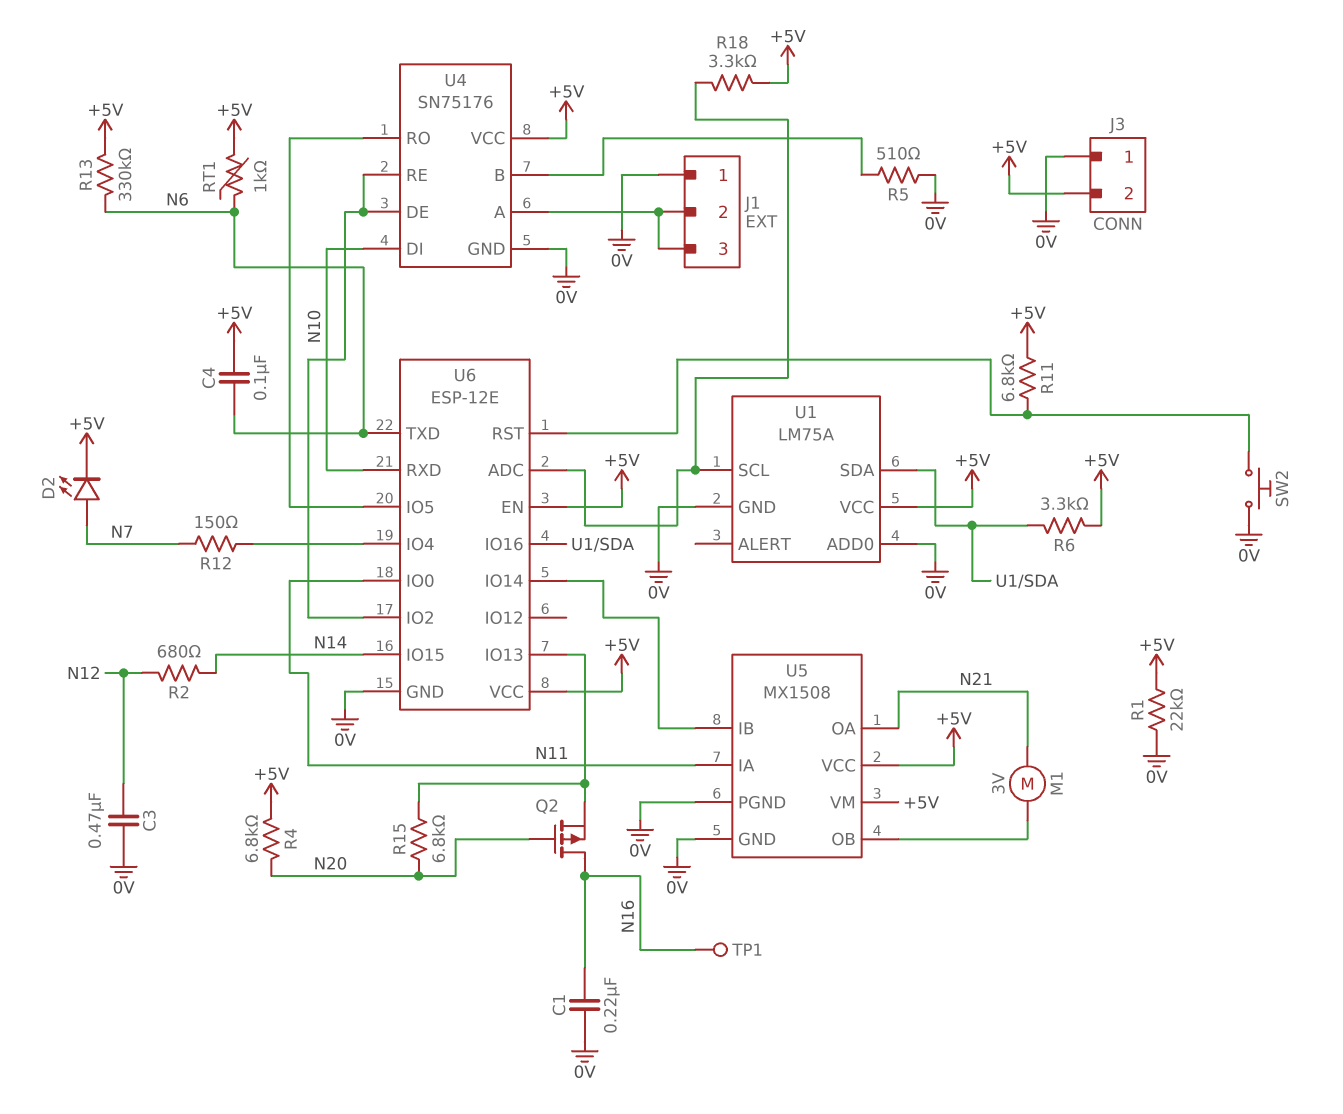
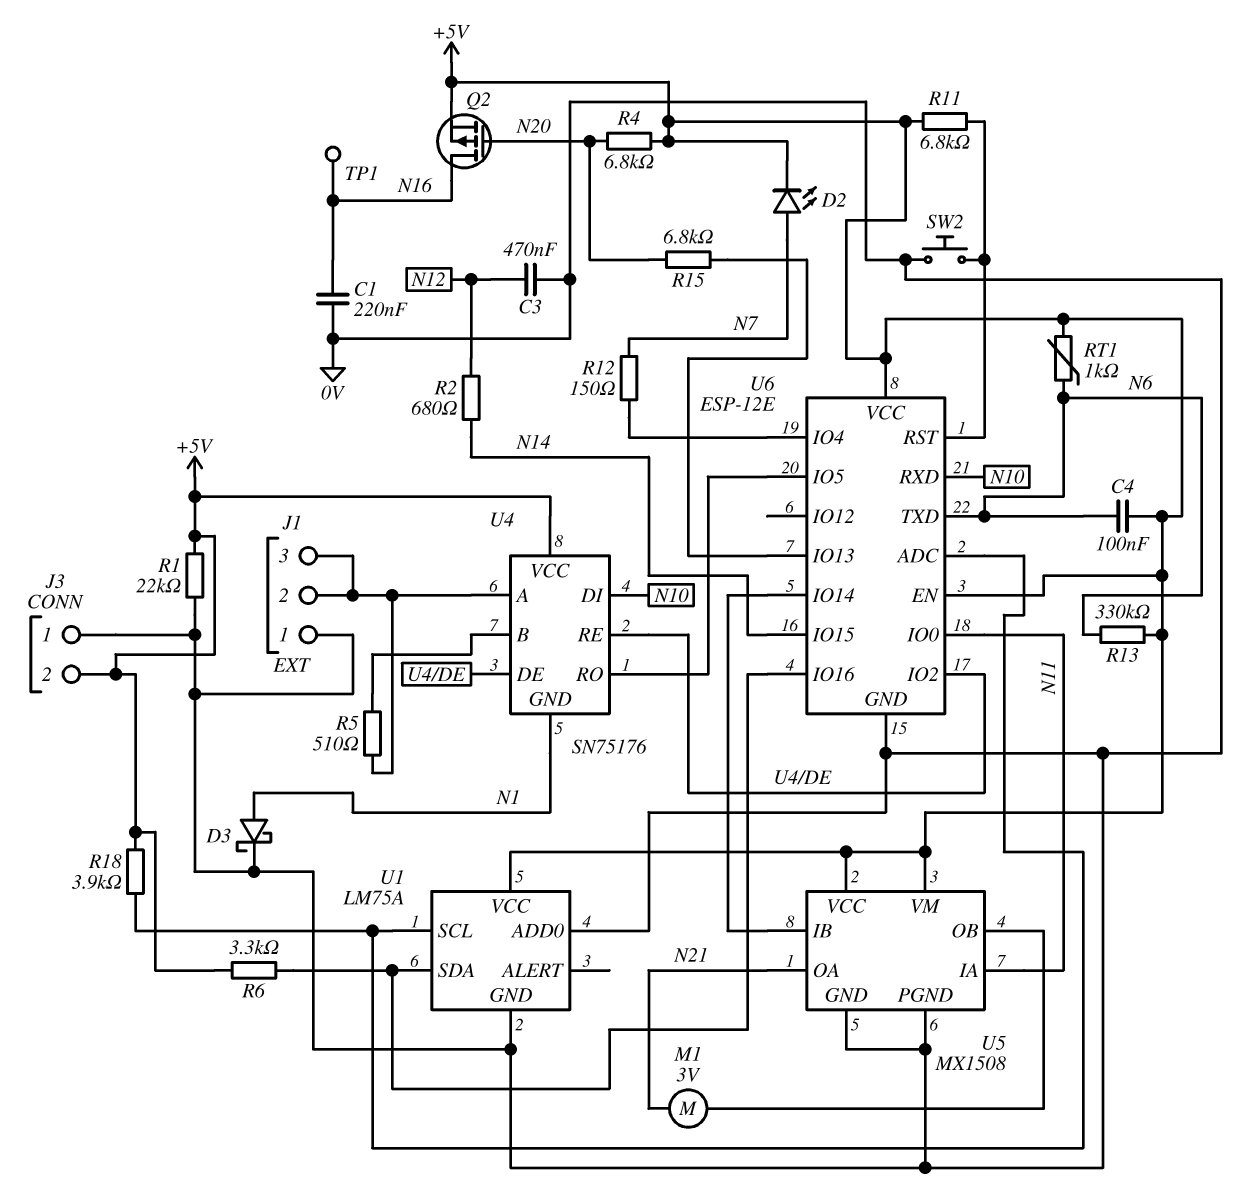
D3: none -> schottky (A N1, K 0V)
Q2: PMOS (G N20, D N16, S U6/IO13) -> PMOS (G N20, D N16, S +5V)
R5: 510 (0V, U4/B) -> 510 (J1/2, U4/B)
R18: 3.3k (+5V, U1/SCL) -> 3.9k (+5V, U1/SCL)
U4 pin GND: 0V -> N1

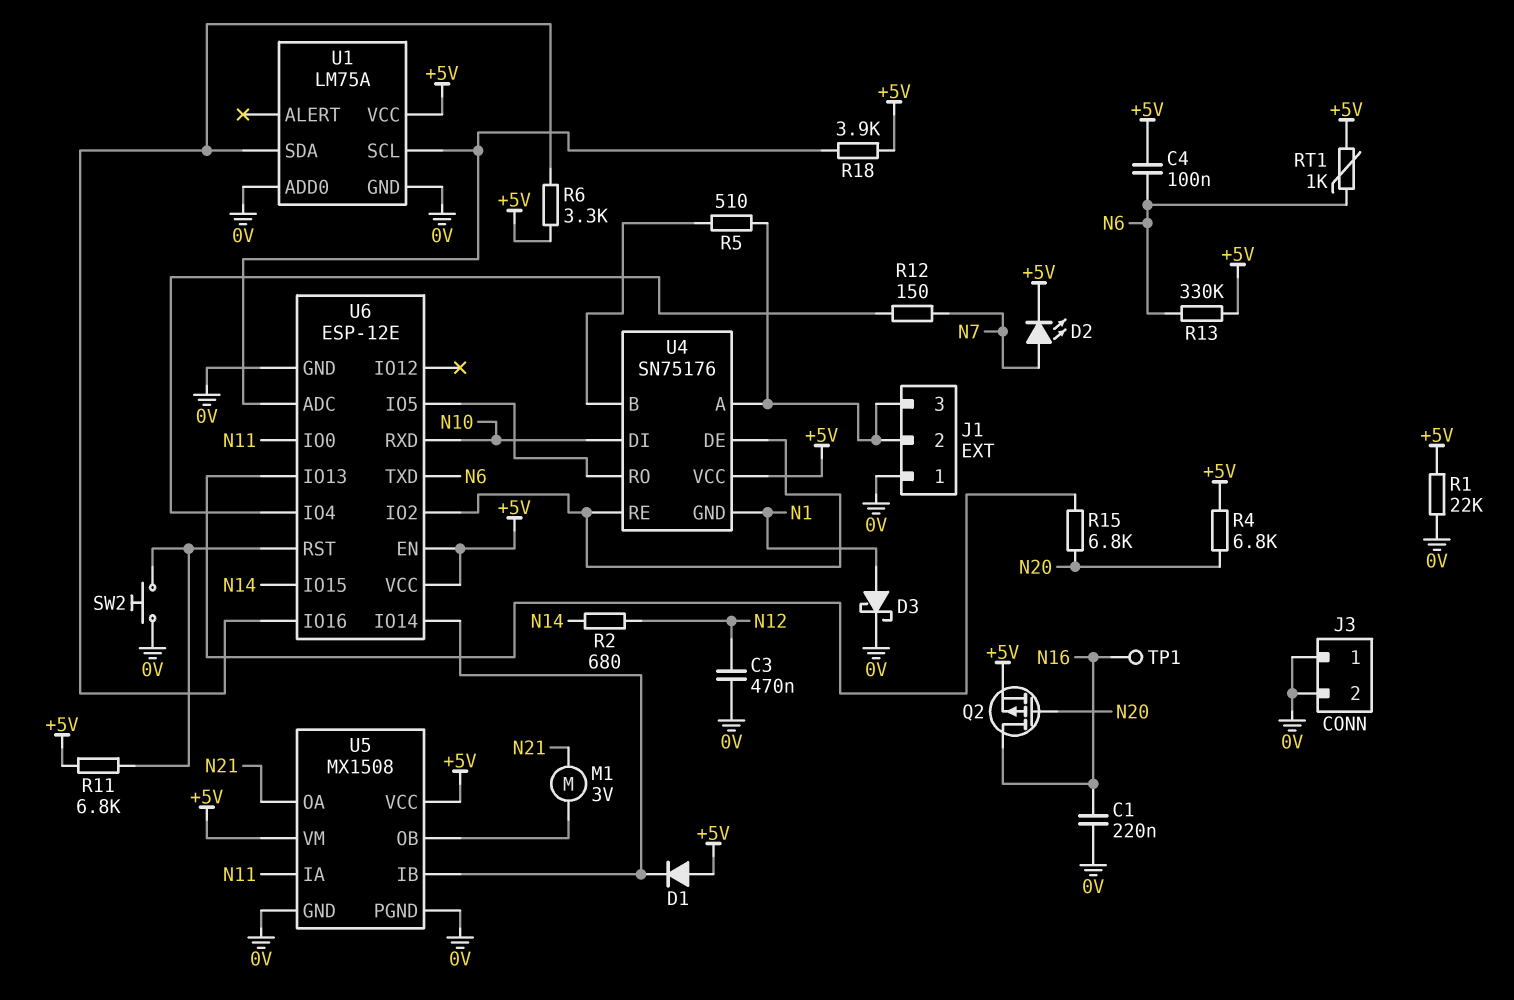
D1: none -> diode (A +5V, K U5/IB)
J3 pin 2: +5V -> 0V

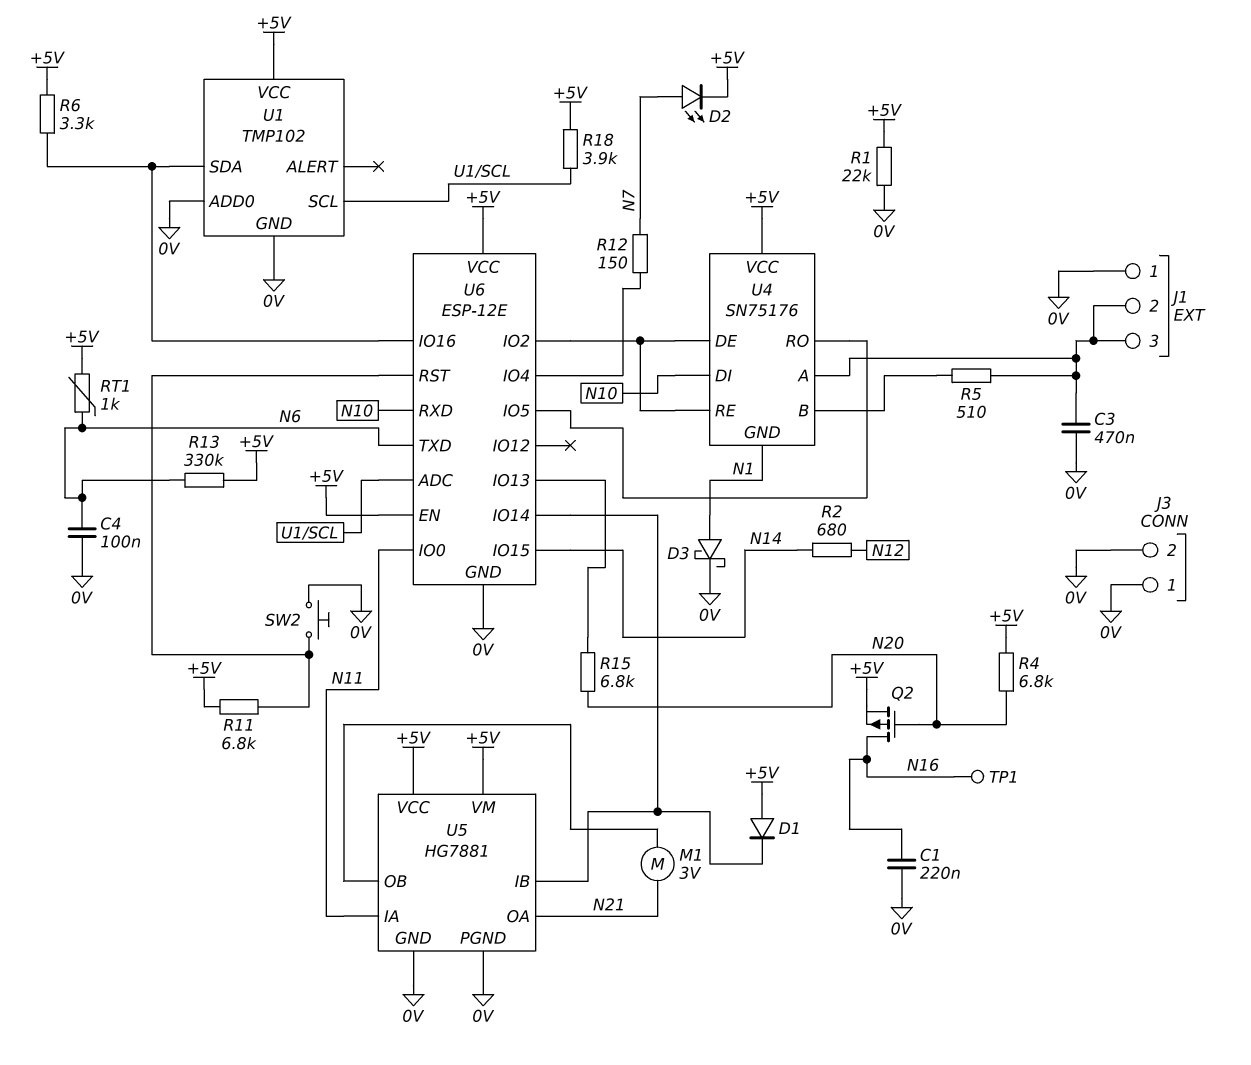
C3: 470nF (0V, N12) -> 470nF (0V, J1/2)
C4: 100nF (+5V, N6) -> 100nF (0V, N6)
U1: LM75A -> TMP102
U5: MX1508 -> HG7881

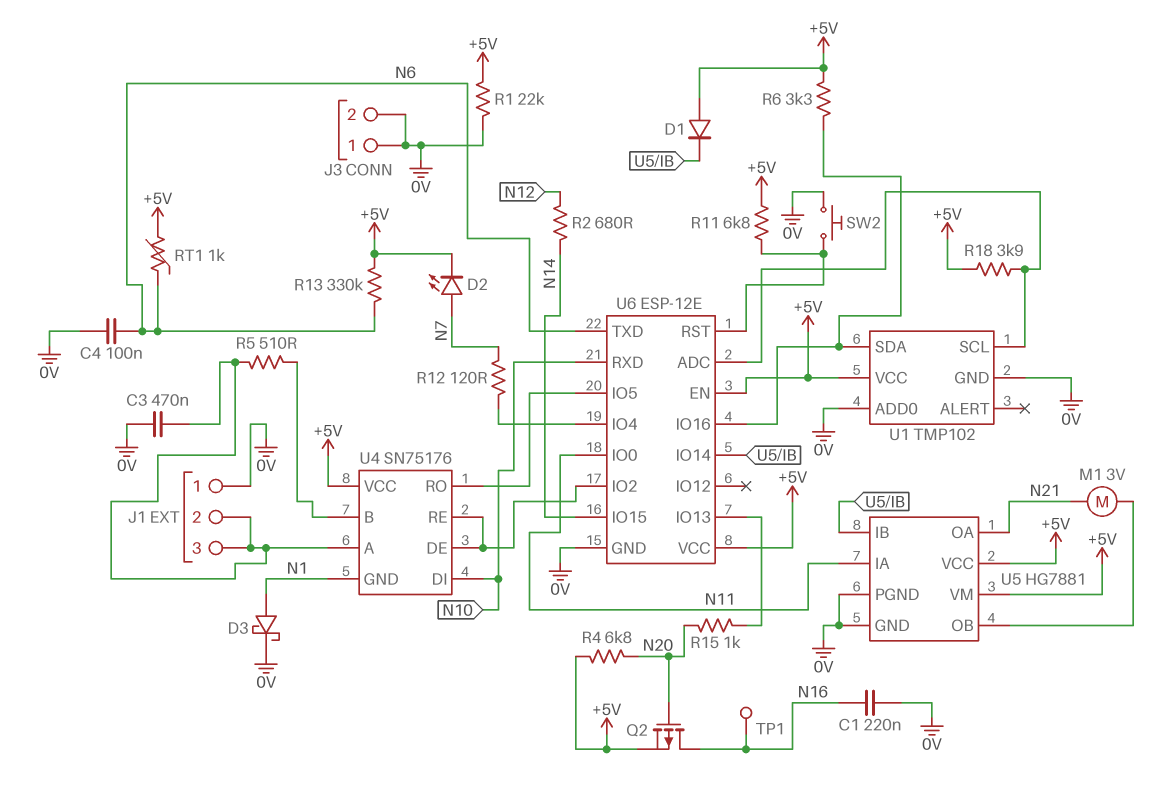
R12: 150 (N7, U6/IO4) -> 120 (N7, U6/IO4)
R15: 6.8k (N20, U6/IO13) -> 1k (N20, U6/IO13)

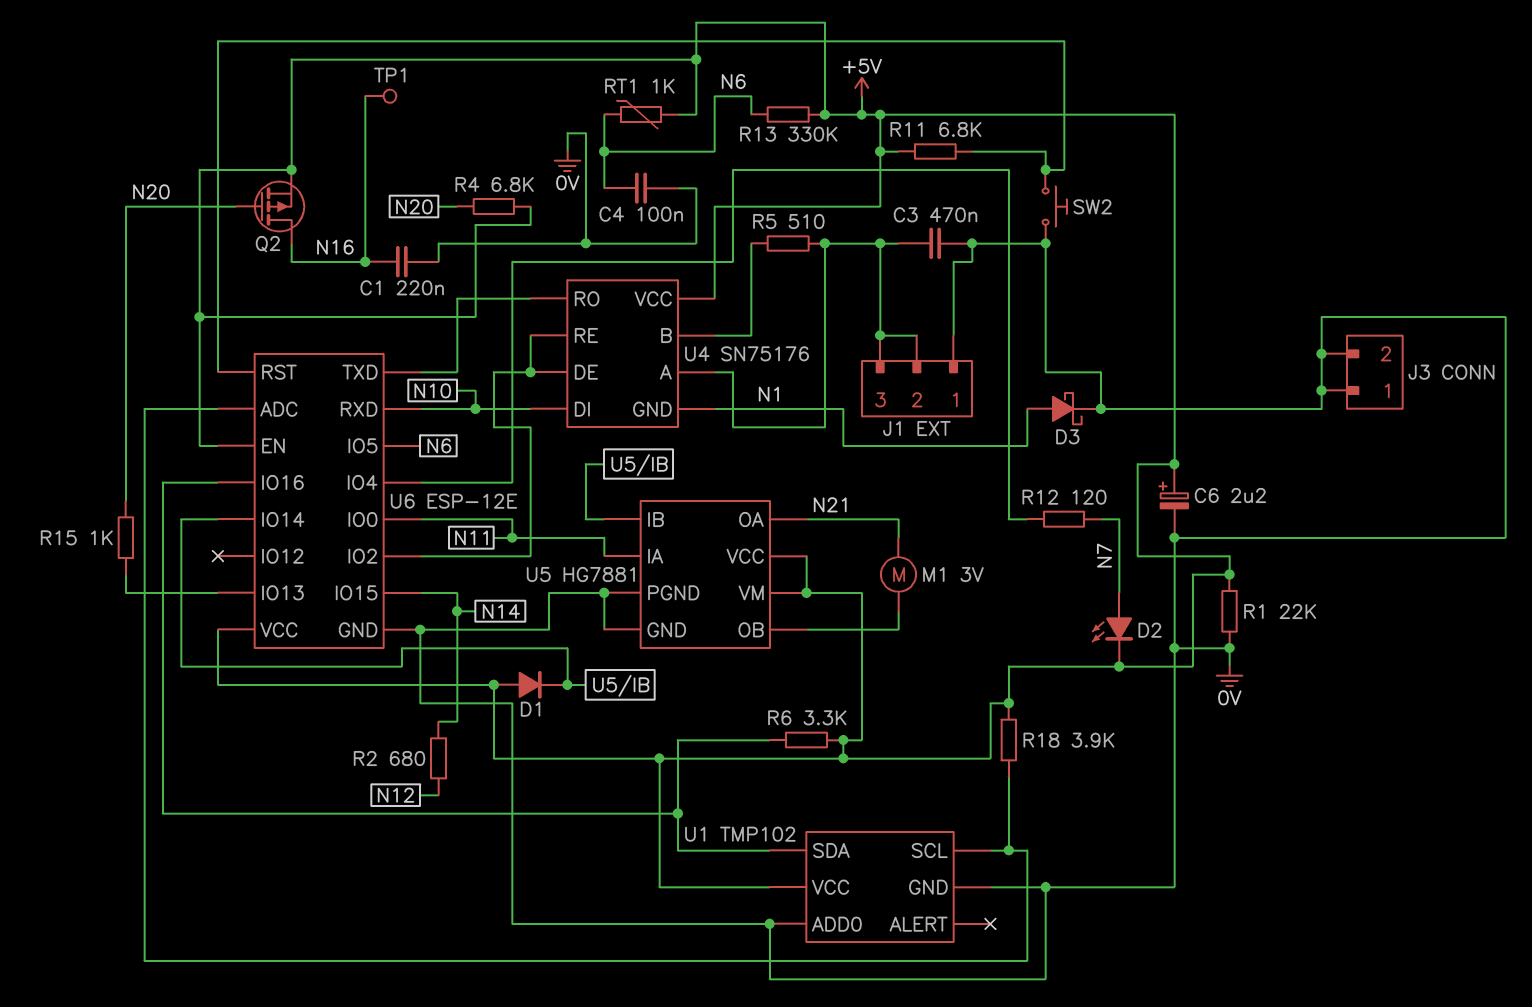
C6: none -> 2.2uF (plus +5V, minus 0V)
U6 pin IO5: U4/RO -> N6
U6 pin TXD: N6 -> U4/RO

